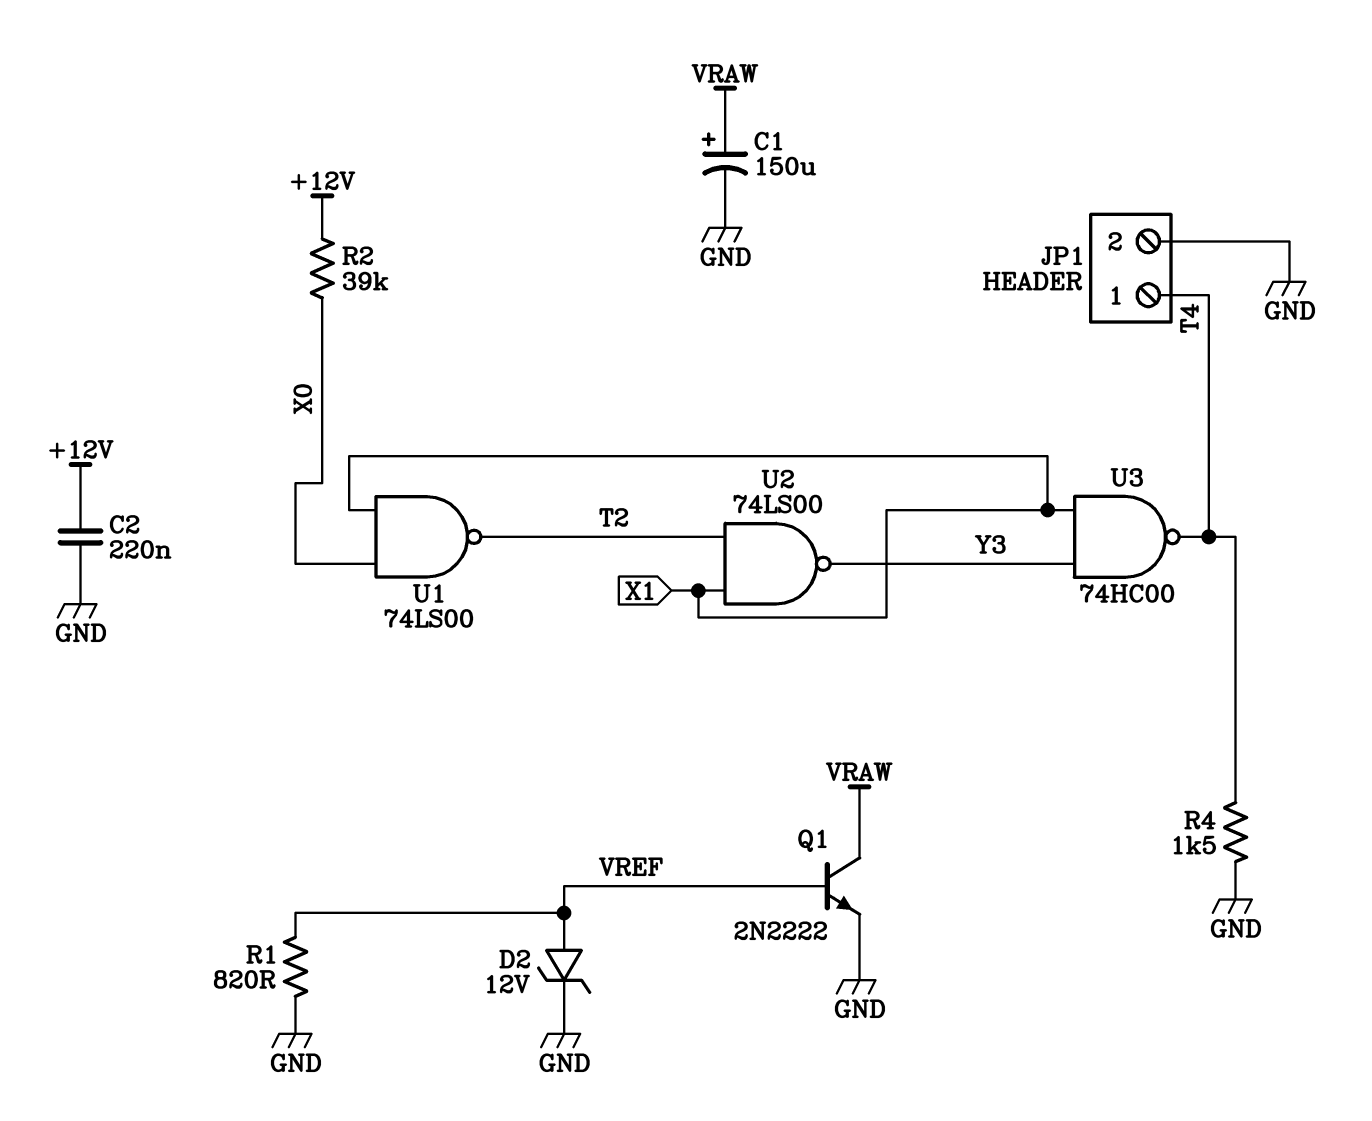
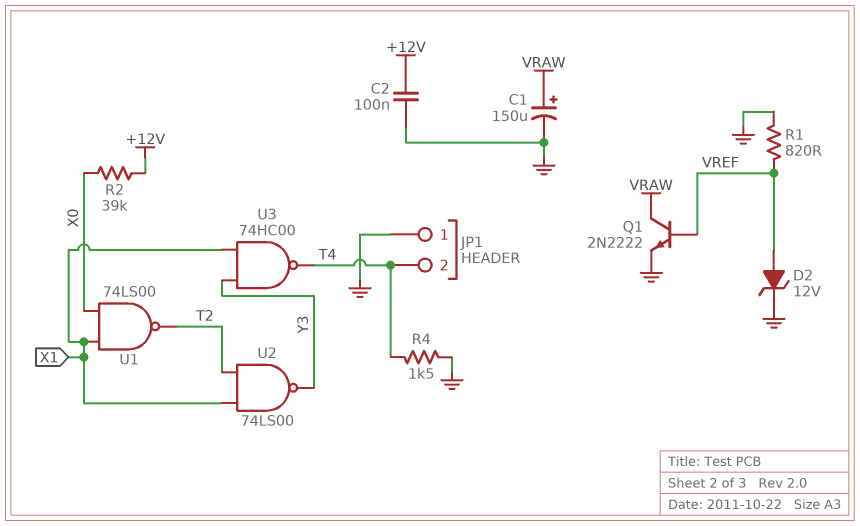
C2: 220nF (+12V, GND) -> 100nF (+12V, GND)
JP1 pin 1: T4 -> GND
JP1 pin 2: GND -> T4

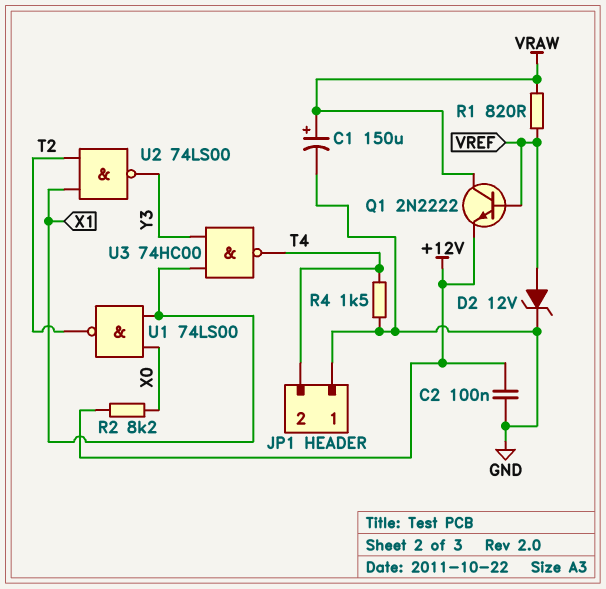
Q1: NPN 2N2222 (B VREF, C VRAW, E GND) -> NPN 2N2222 (B VREF, C VRAW, E +12V)
R1: 820 (GND, VREF) -> 820 (VRAW, VREF)
R2: 39k (+12V, X0) -> 8.2k (+12V, X0)

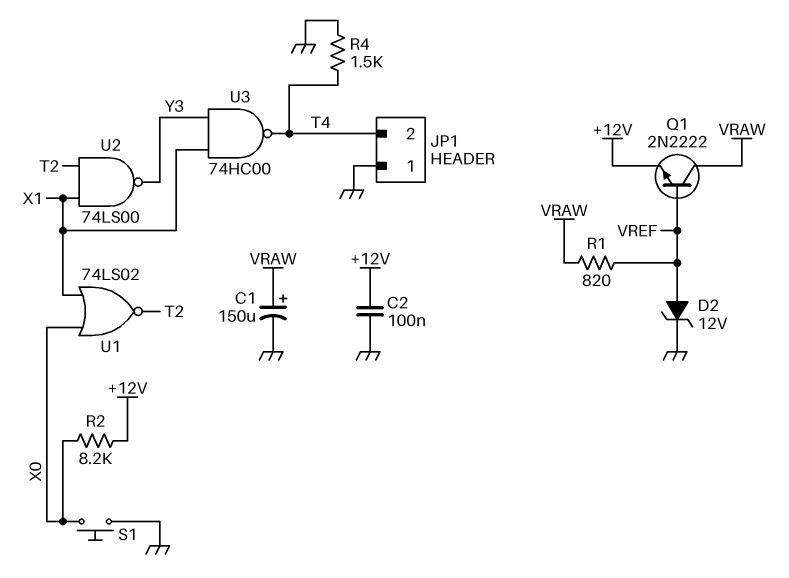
S1: none -> button (GND, X0)
U1: NAND 74LS00 (in X0, in X1, out T2) -> NOR 74LS02 (in X0, in X1, out T2)

